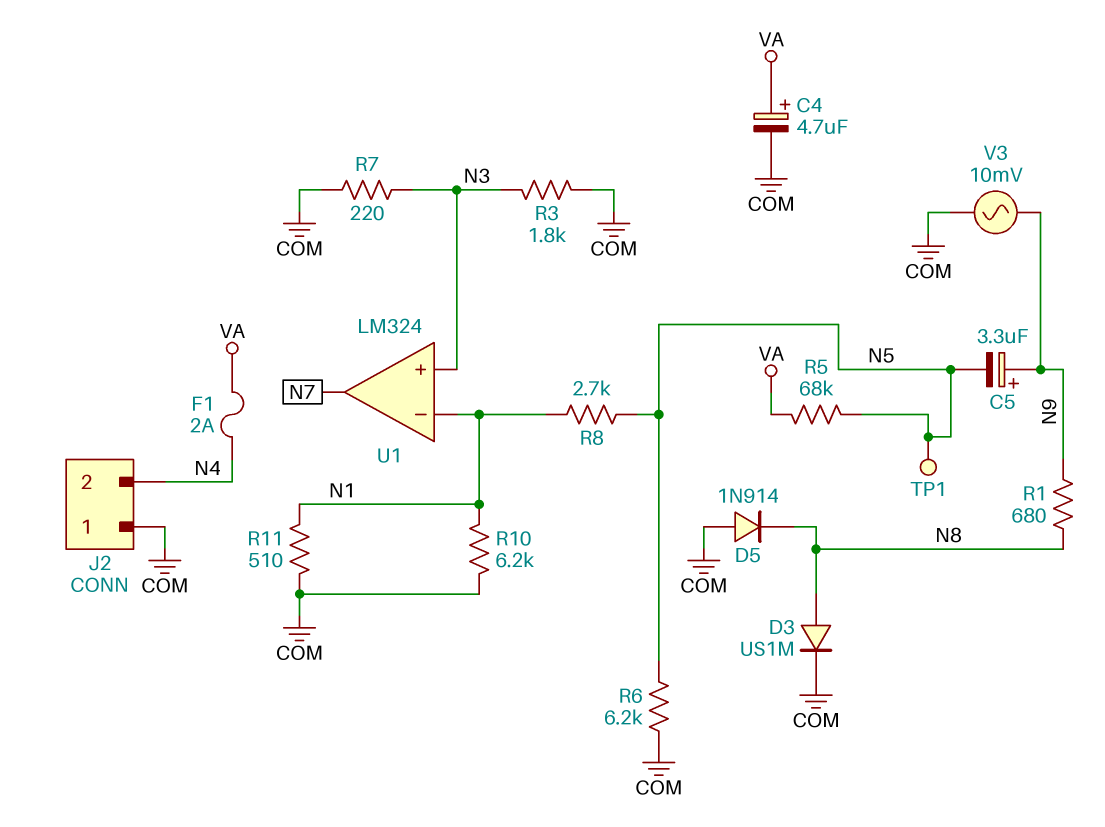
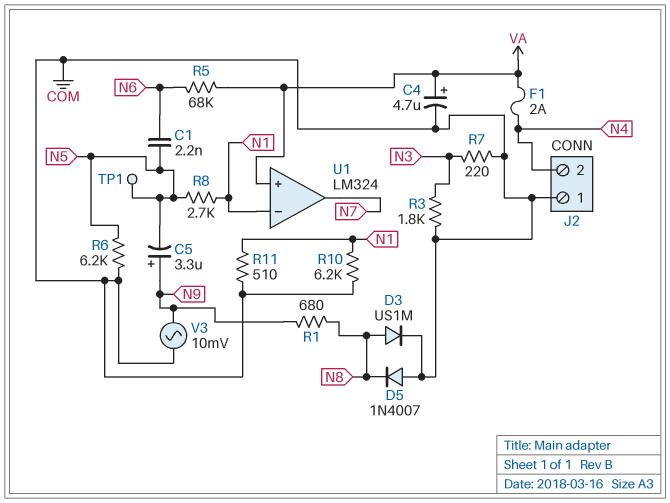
C1: none -> 2.2nF (N5, N6)
D5: diode 1N914 (A COM, K N8) -> diode 1N4007 (A COM, K N8)
R5: 68k (N5, VA) -> 68k (N6, VA)
U1 pin in+: N3 -> VA

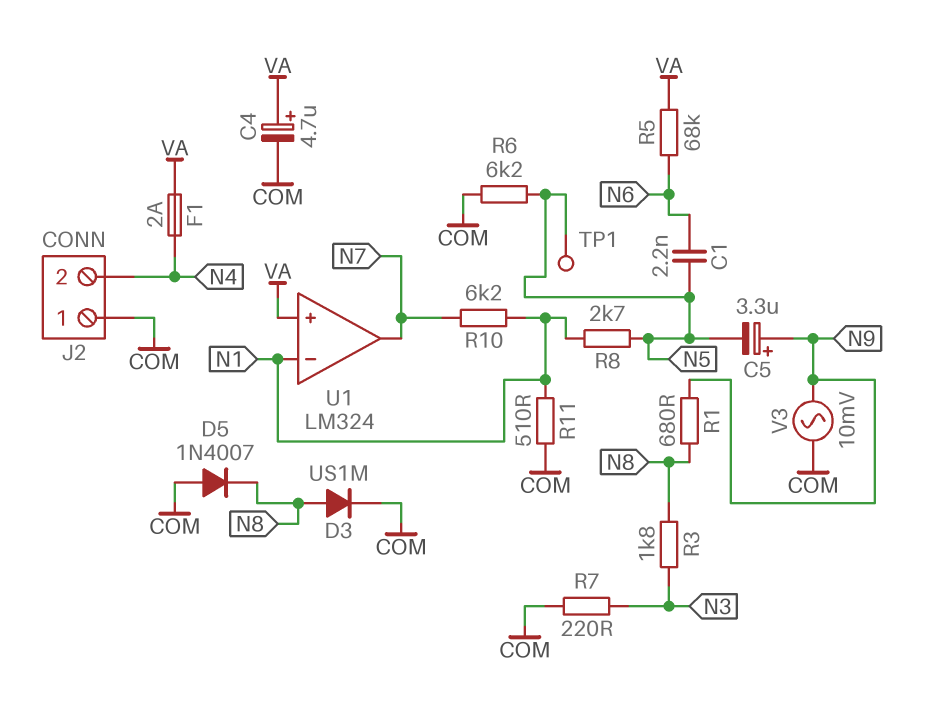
R3: 1.8k (COM, N3) -> 1.8k (N3, N8)
R10: 6.2k (COM, N1) -> 6.2k (N1, N7)

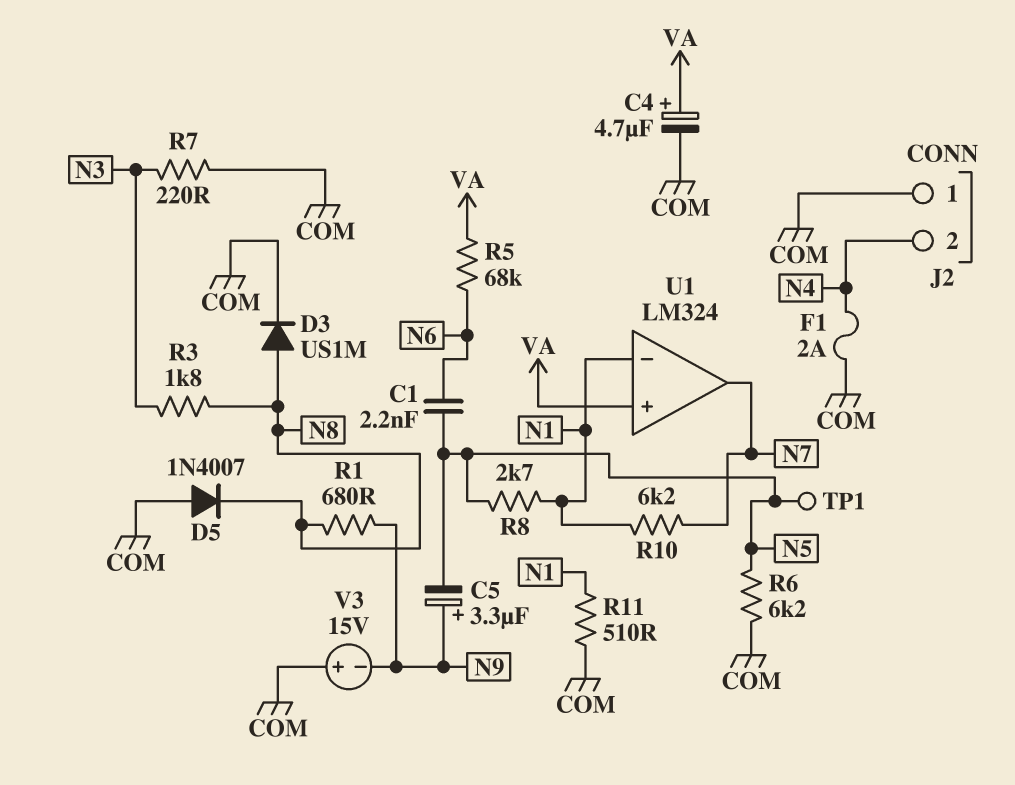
F1: 2A (N4, VA) -> 2A (COM, N4)
V3: AC 10mV (COM, N9) -> 15V (plus COM, minus N9)

